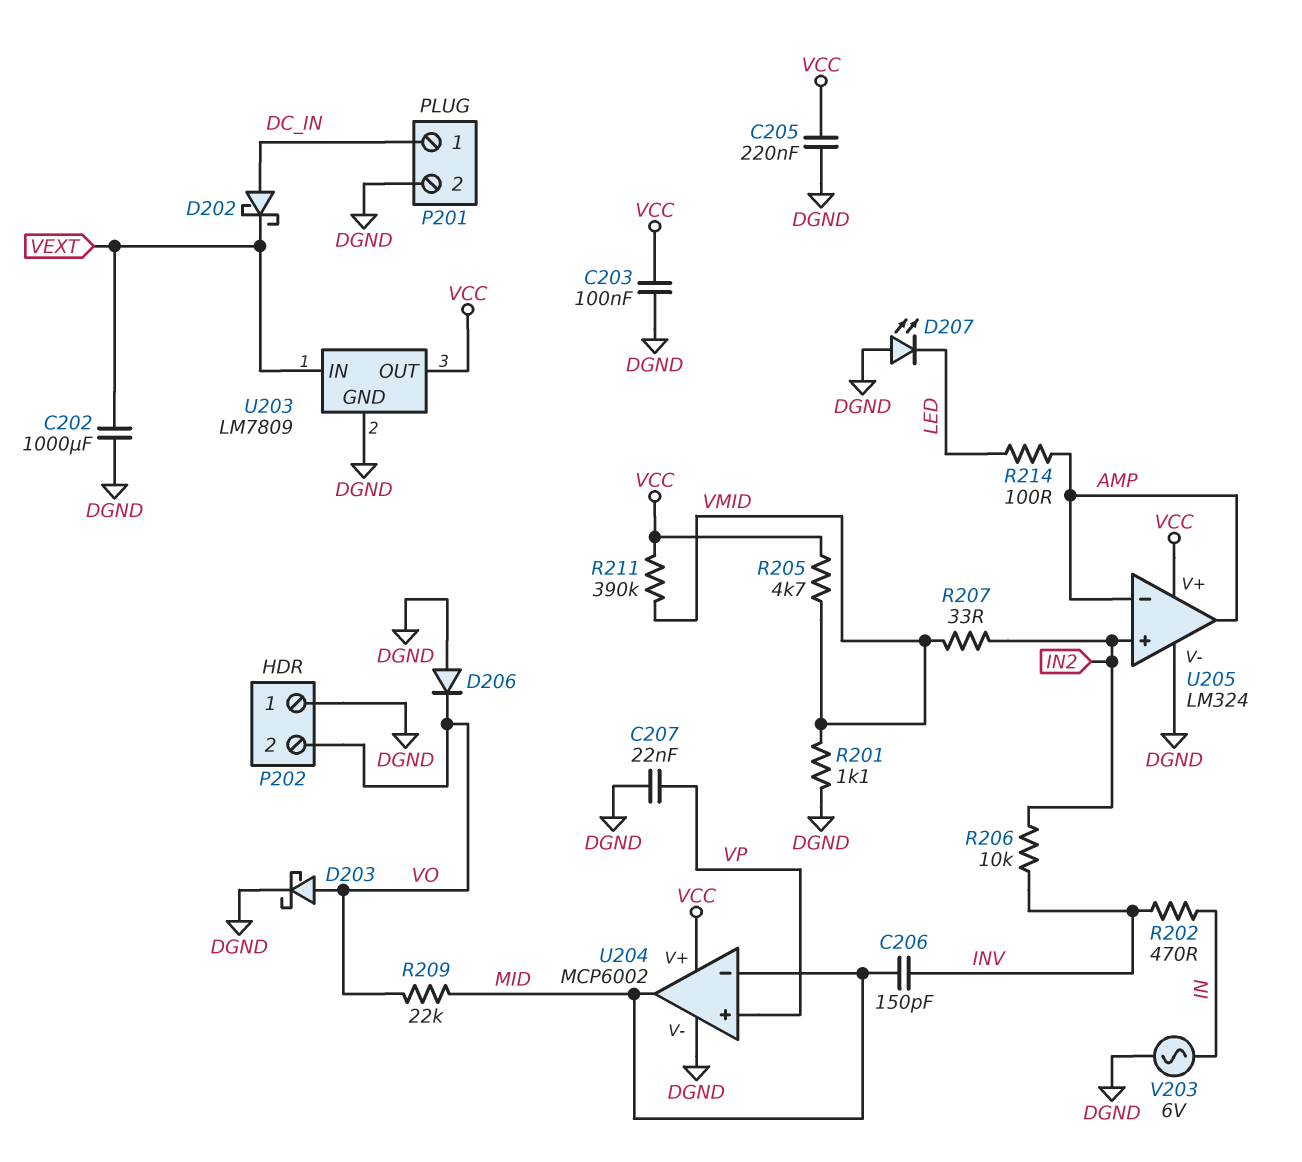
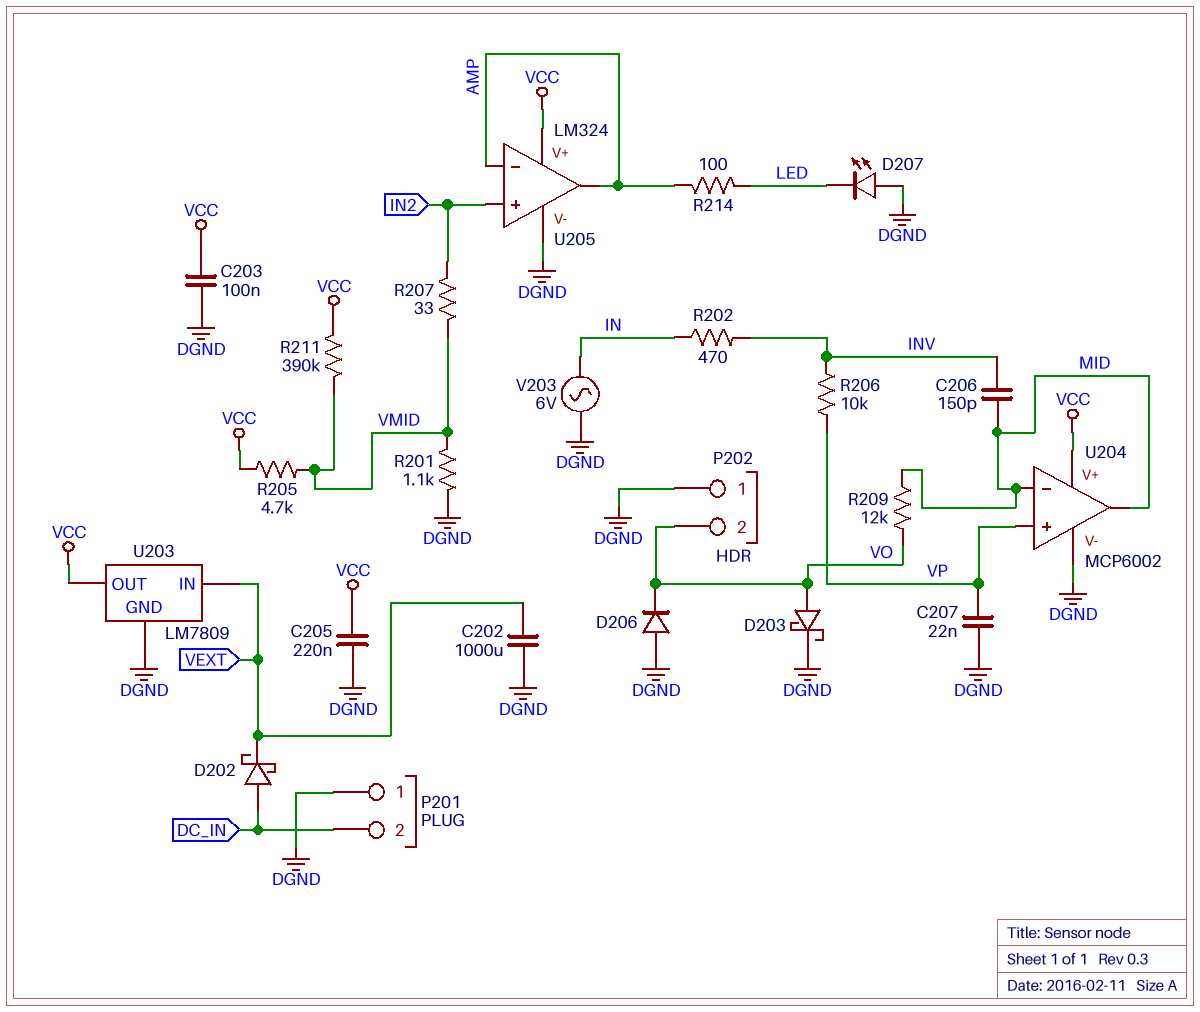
P201 pin 1: DC_IN -> DGND
P201 pin 2: DGND -> DC_IN
R206: 10k (IN2, INV) -> 10k (INV, VP)
R209: 22k (MID, VO) -> 12k (MID, VO)

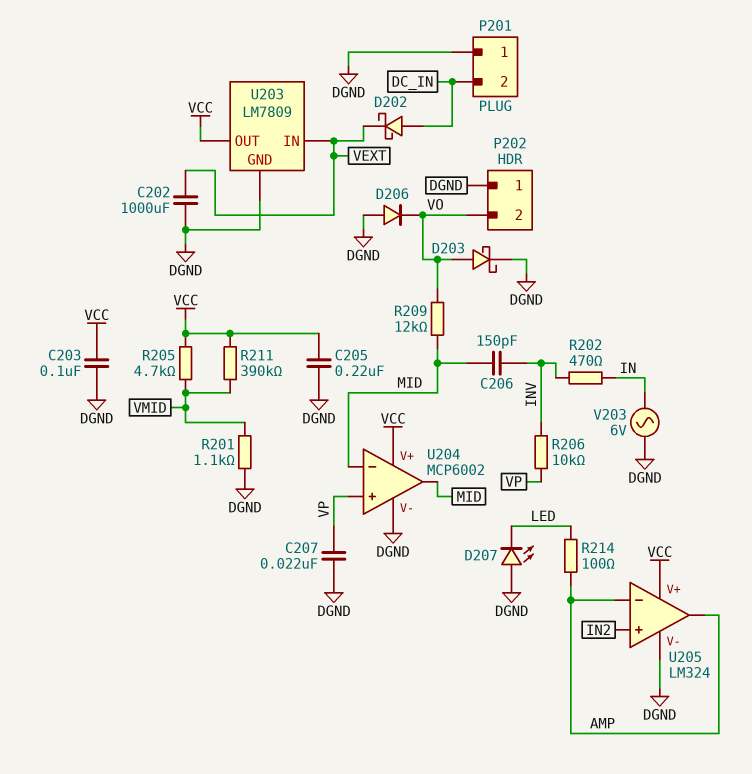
R207: 33 (IN2, VMID) -> none

